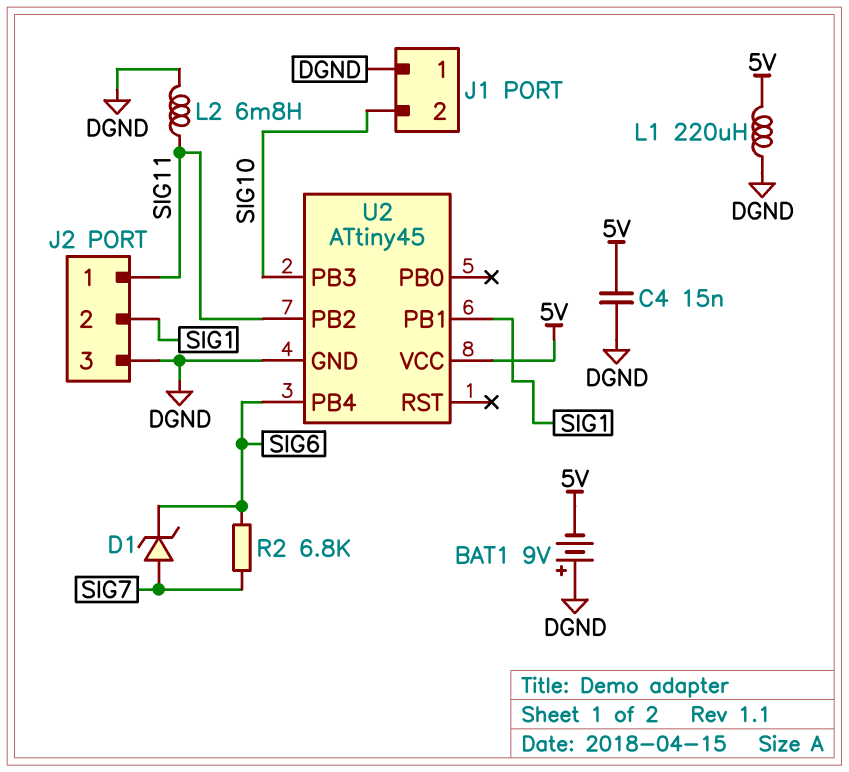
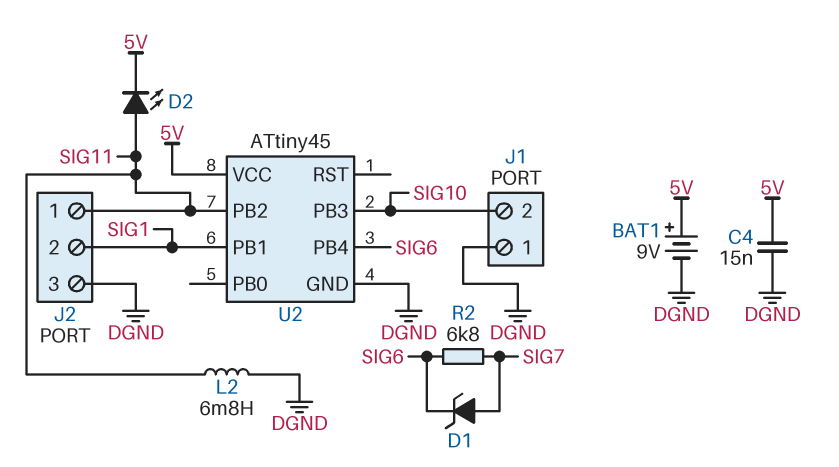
BAT1: 9V (plus DGND, minus 5V) -> 9V (plus 5V, minus DGND)
D2: none -> LED (A SIG11, K 5V)
L1: 220uH (5V, DGND) -> none

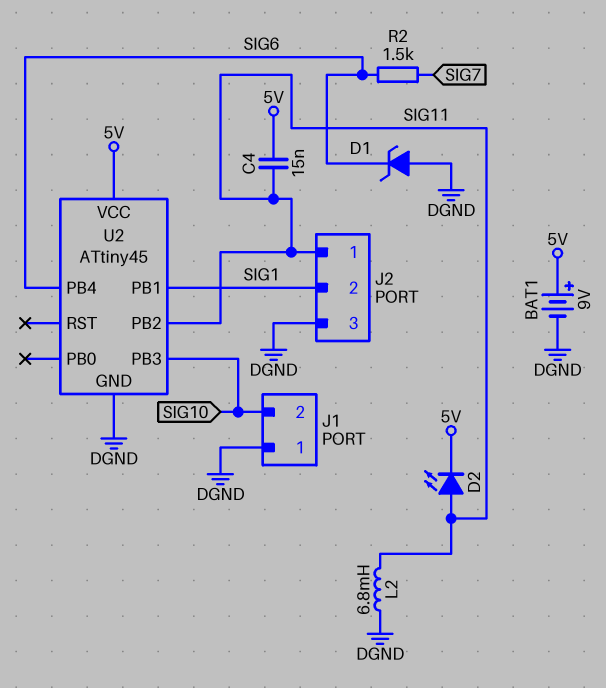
C4: 15nF (5V, DGND) -> 15nF (5V, SIG11)
D1: zener (A SIG7, K SIG6) -> zener (A DGND, K SIG6)
R2: 6.8k (SIG6, SIG7) -> 1.5k (SIG6, SIG7)

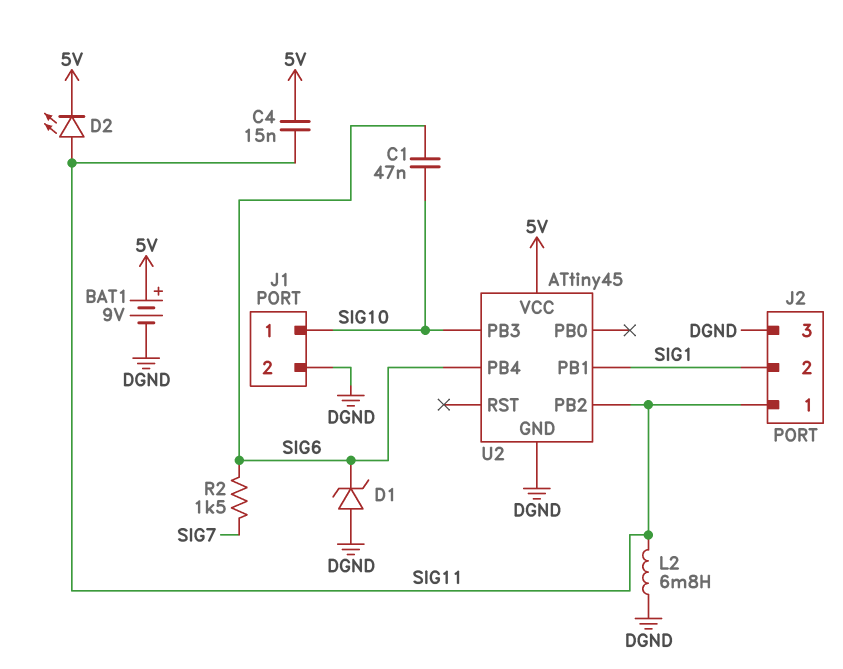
C1: none -> 47nF (SIG6, SIG10)
J1 pin 1: DGND -> SIG10
J1 pin 2: SIG10 -> DGND

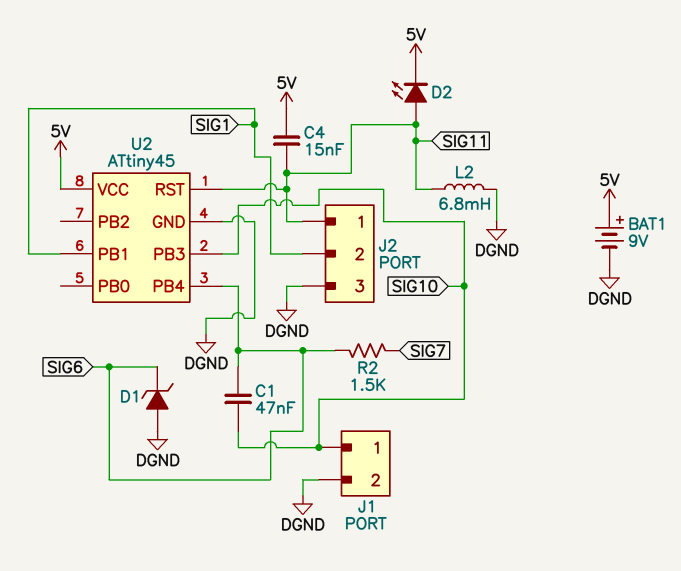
U2 pin PB2: SIG11 -> none
U2 pin RST: none -> SIG11

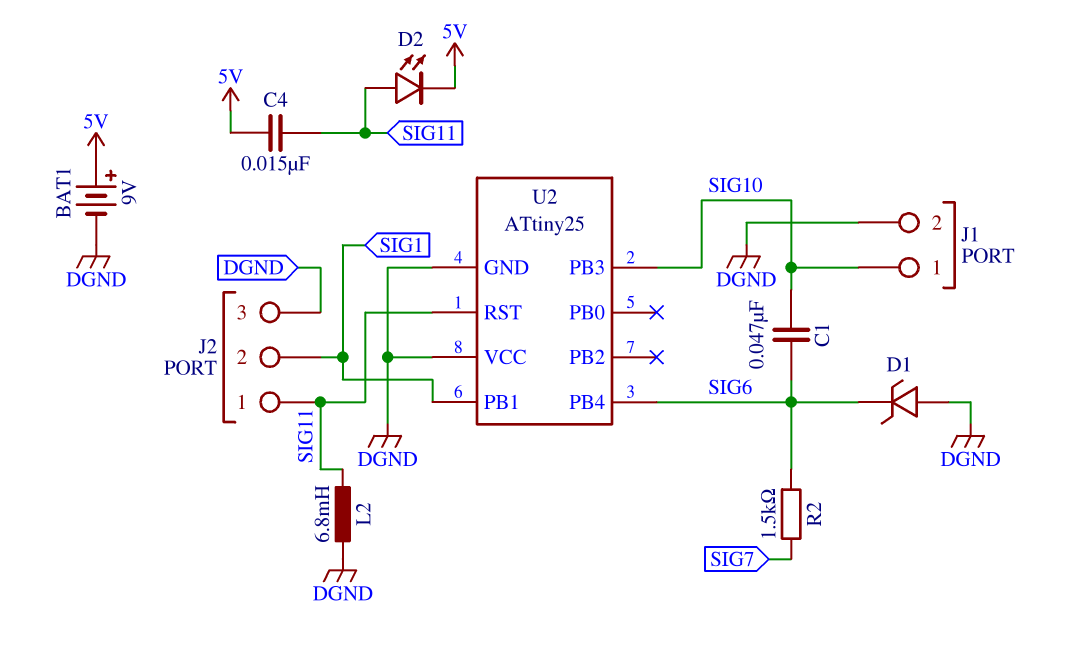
U2: ATtiny45 -> ATtiny25
U2 pin VCC: 5V -> DGND

